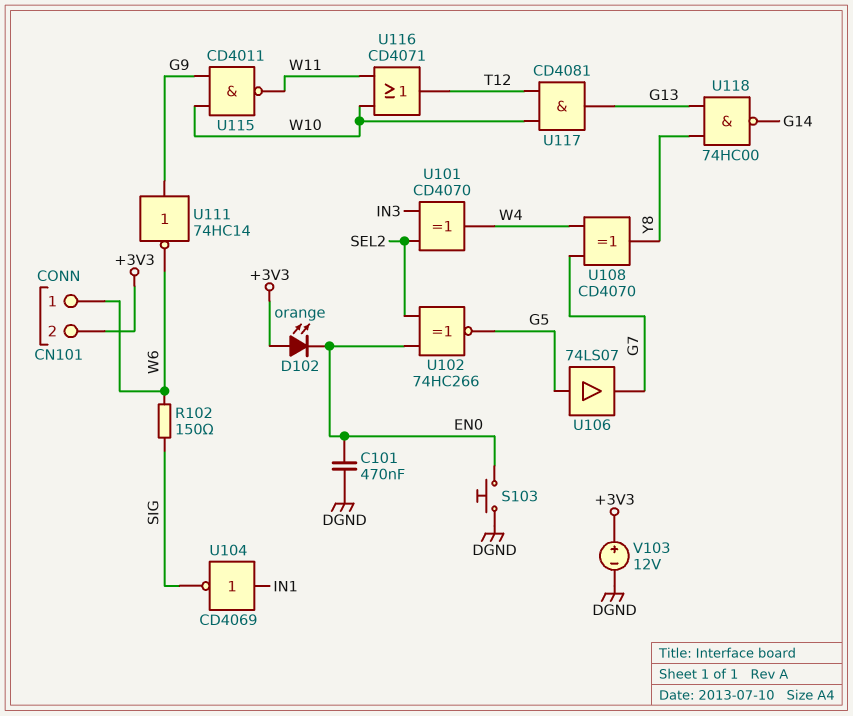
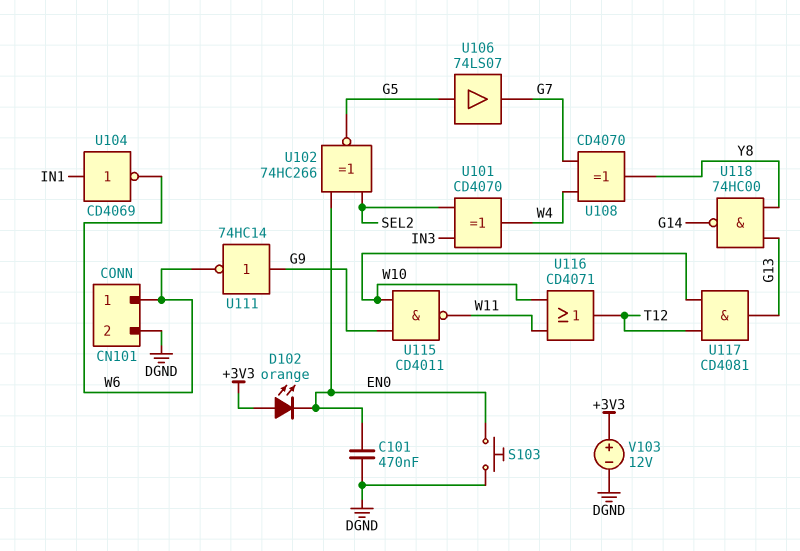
CN101 pin 2: +3V3 -> DGND
R102: 150 (SIG, W6) -> none
U104: NOT CD4069 (in IN1, out SIG) -> NOT CD4069 (in IN1, out W6)

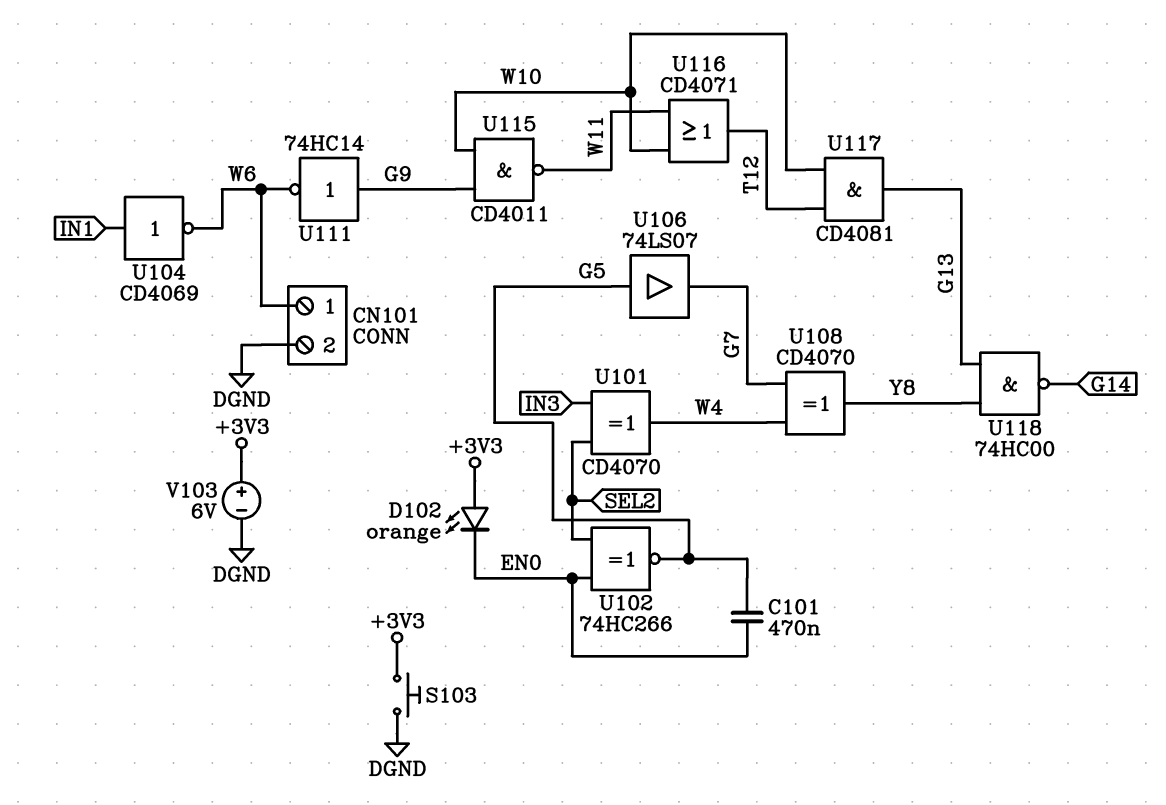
C101: 470nF (DGND, EN0) -> 470nF (EN0, G5)
S103: button (DGND, EN0) -> button (+3V3, DGND)
V103: 12V (plus +3V3, minus DGND) -> 6V (plus +3V3, minus DGND)

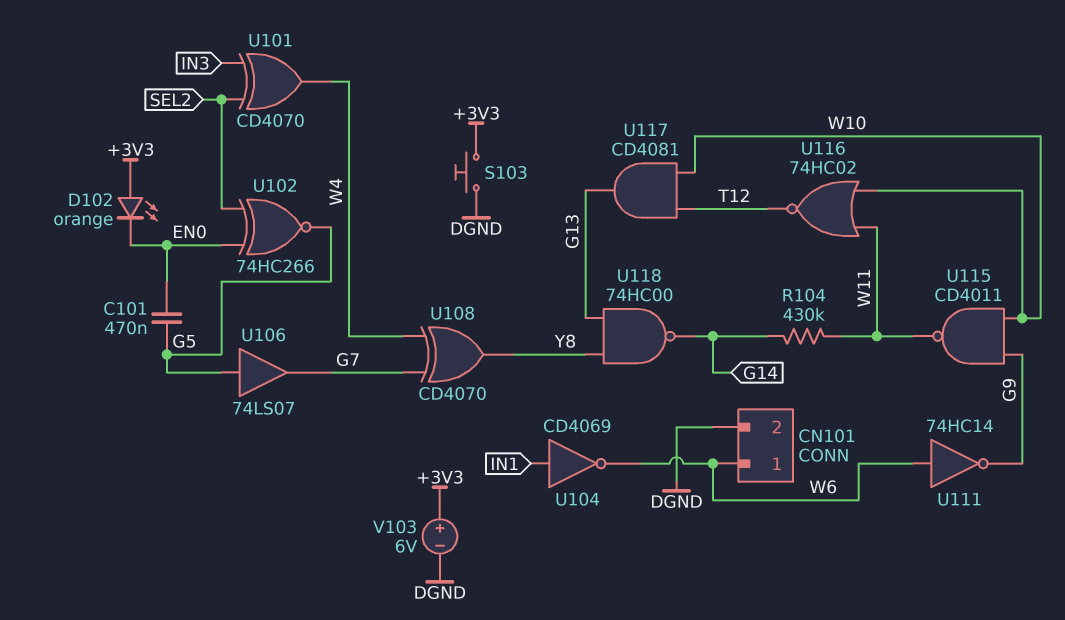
R104: none -> 430k (G14, W11)
U111: NOT 74HC14 (in G9, out W6) -> NOT 74HC14 (in W6, out G9)
U116: OR CD4071 (in W10, in W11, out T12) -> NOR 74HC02 (in W10, in W11, out T12)

